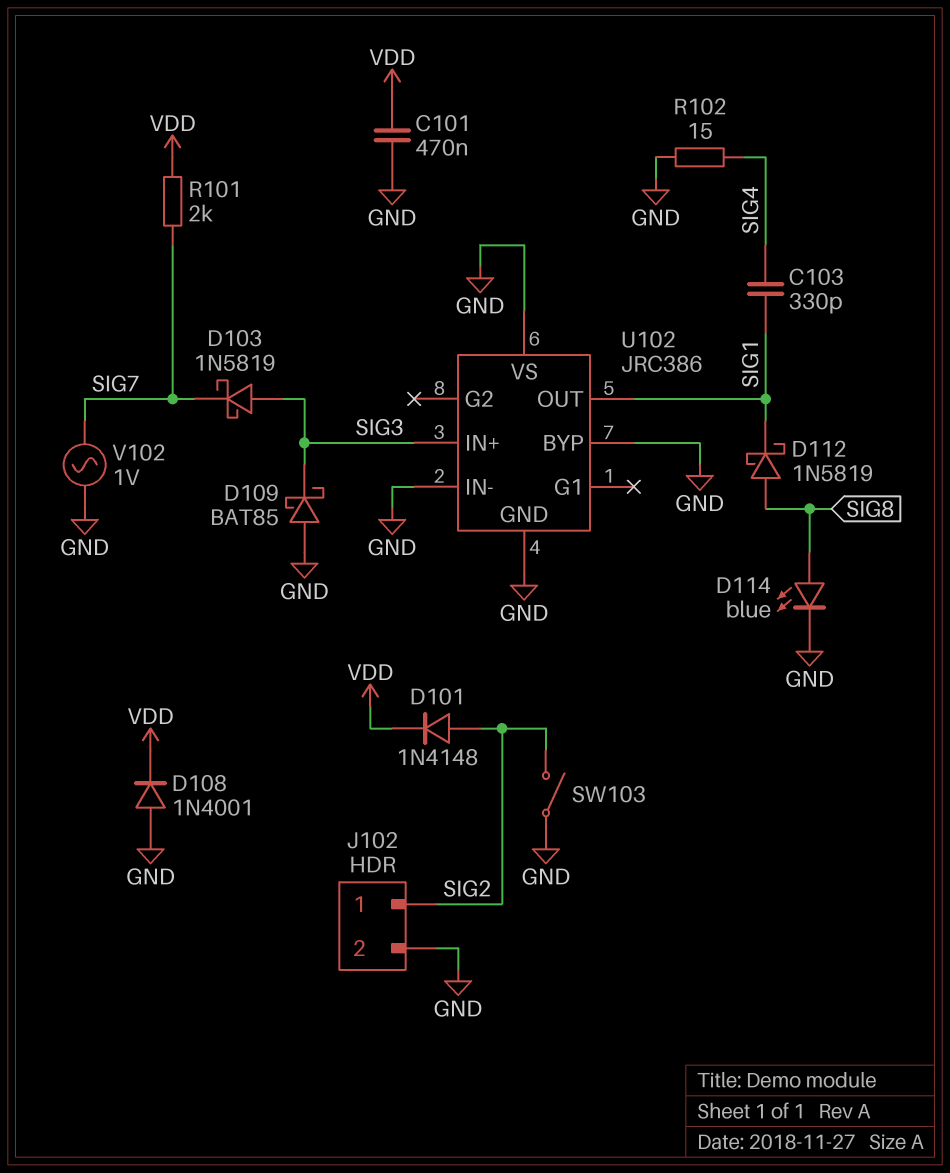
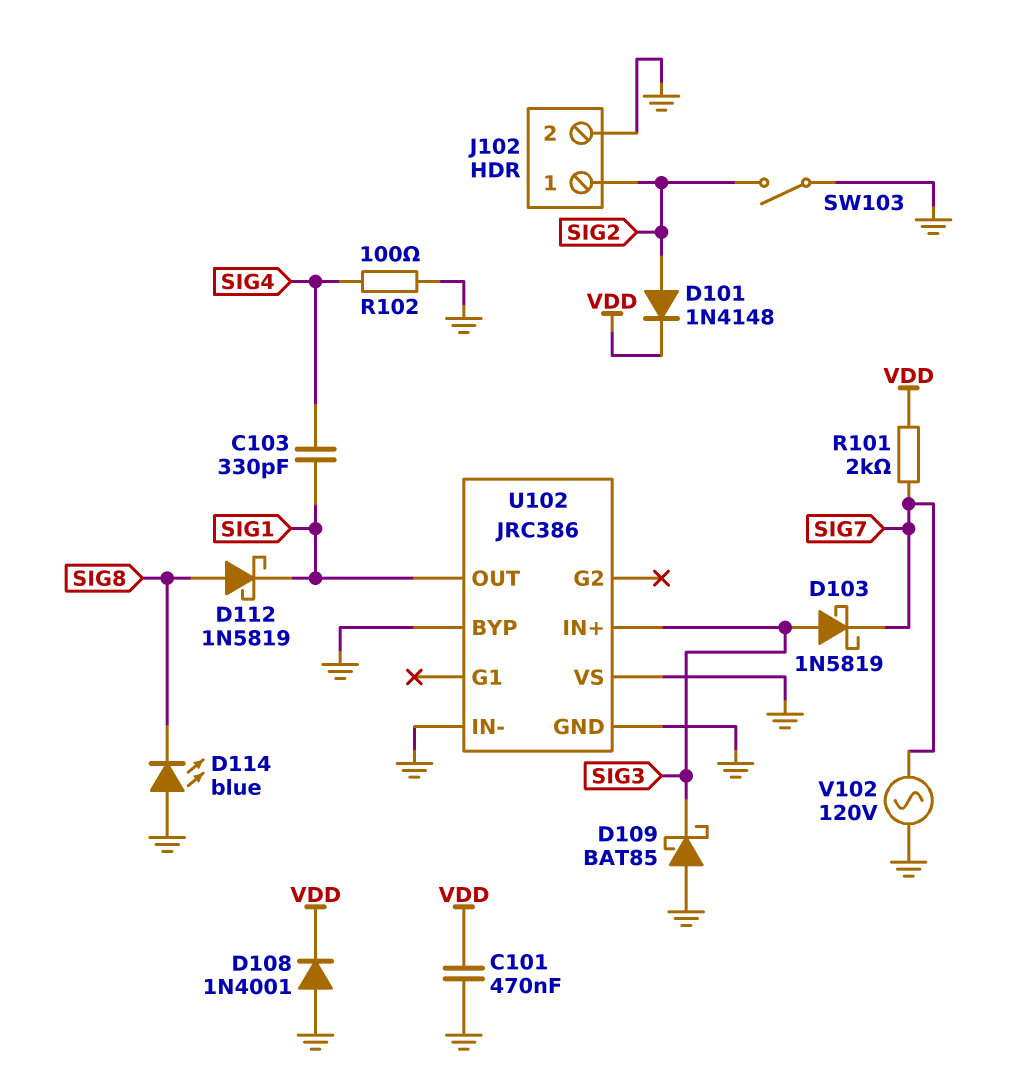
D114: LED blue (A SIG8, K GND) -> LED blue (A GND, K SIG8)
R102: 15 (GND, SIG4) -> 100 (GND, SIG4)
V102: AC 1V (GND, SIG7) -> AC 120V (GND, SIG7)

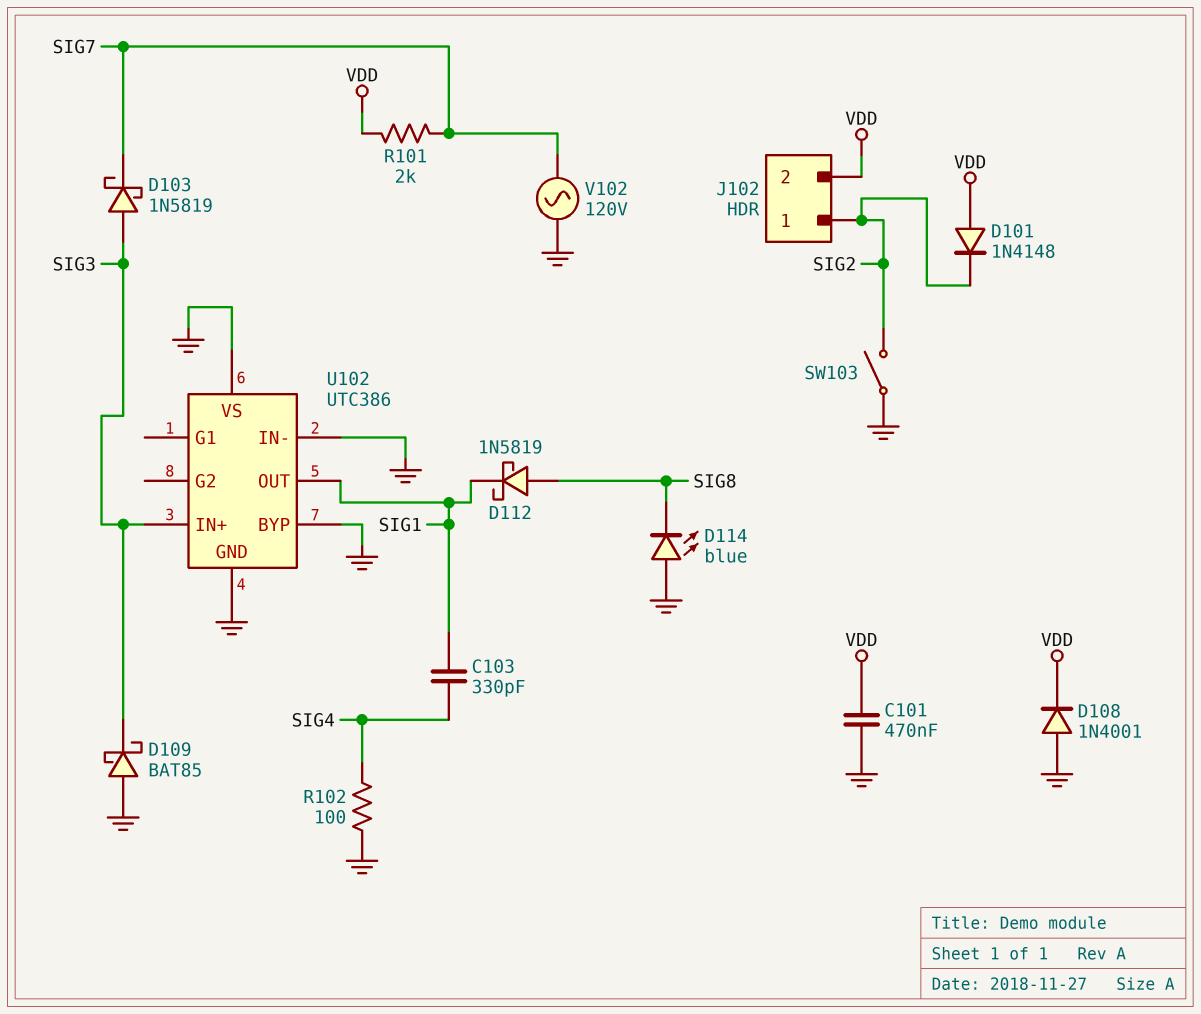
D101: diode 1N4148 (A SIG2, K VDD) -> diode 1N4148 (A VDD, K SIG2)
J102 pin 2: GND -> VDD
U102: JRC386 -> UTC386

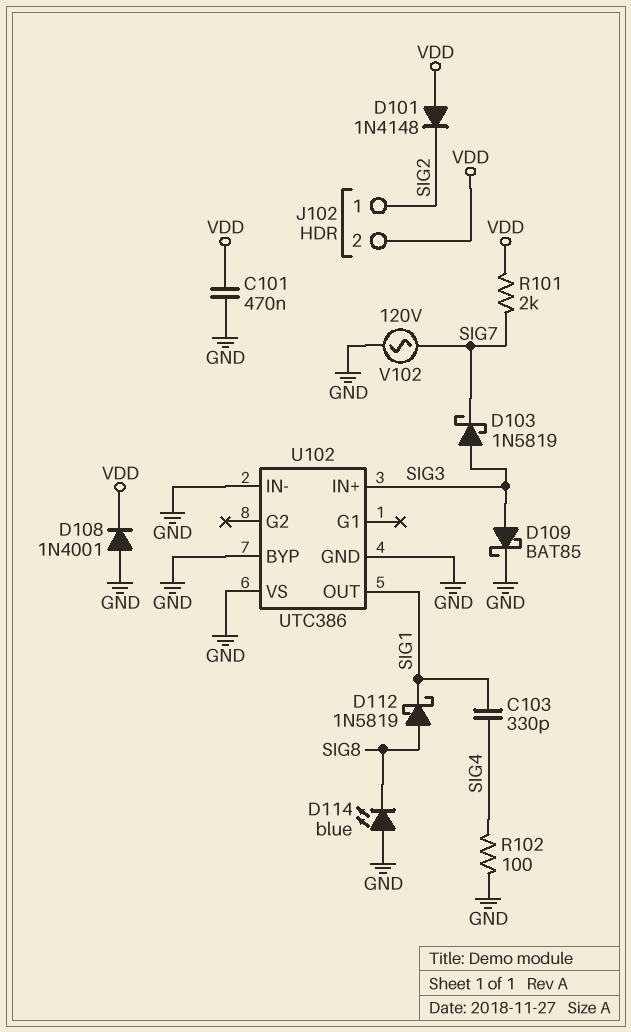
D109: schottky BAT85 (A GND, K SIG3) -> schottky BAT85 (A SIG3, K GND)
SW103: switch (GND, SIG2) -> none

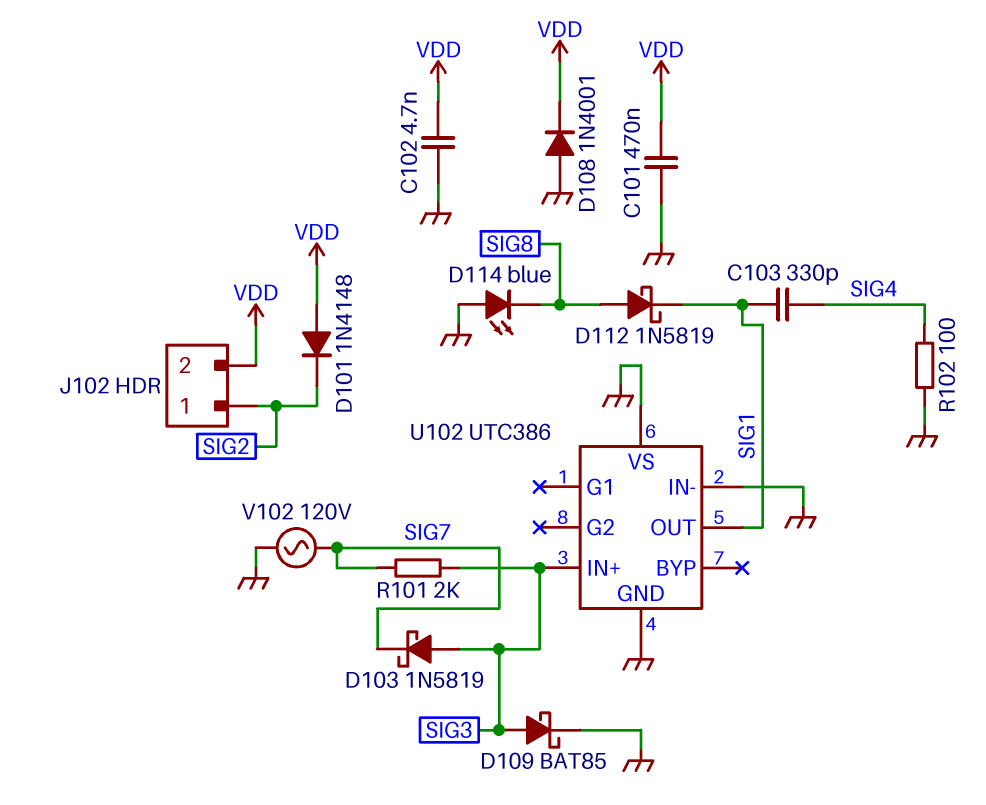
C102: none -> 4.7nF (GND, VDD)
R101: 2k (SIG7, VDD) -> 2k (SIG3, SIG7)
U102 pin BYP: GND -> none

